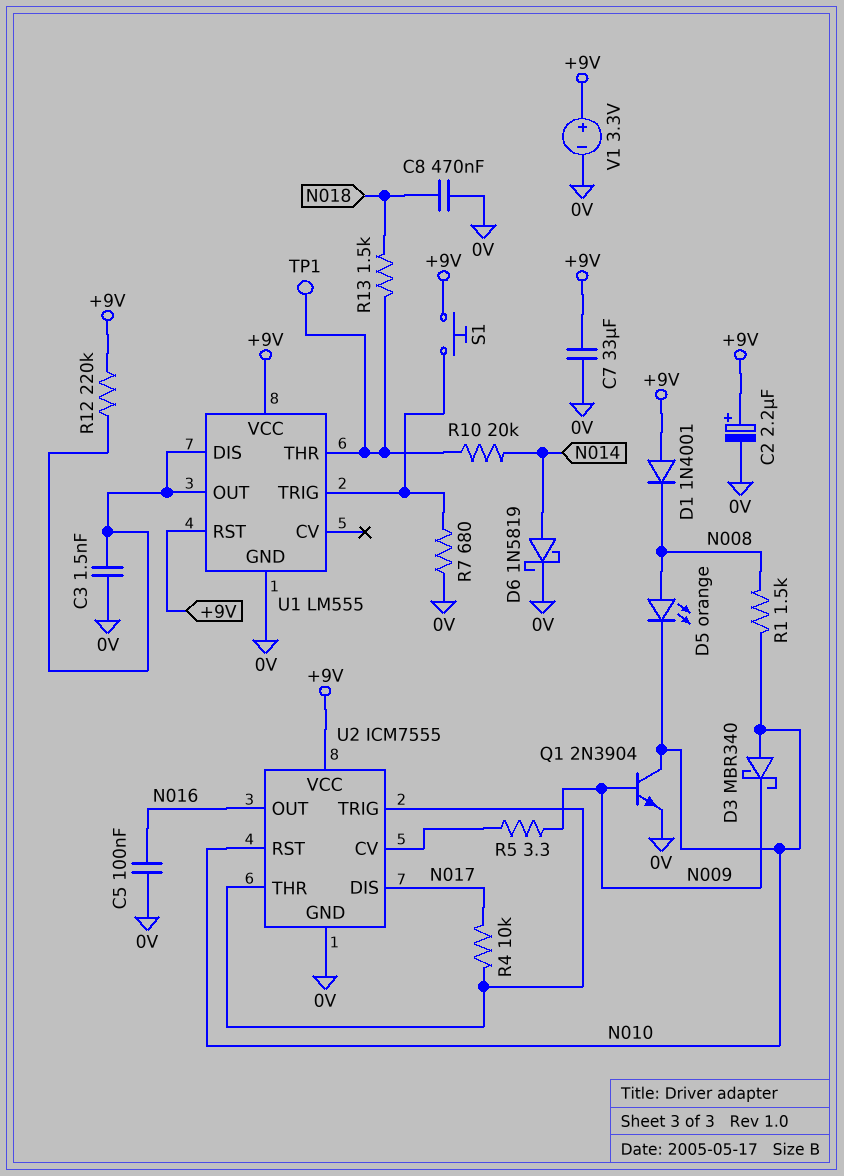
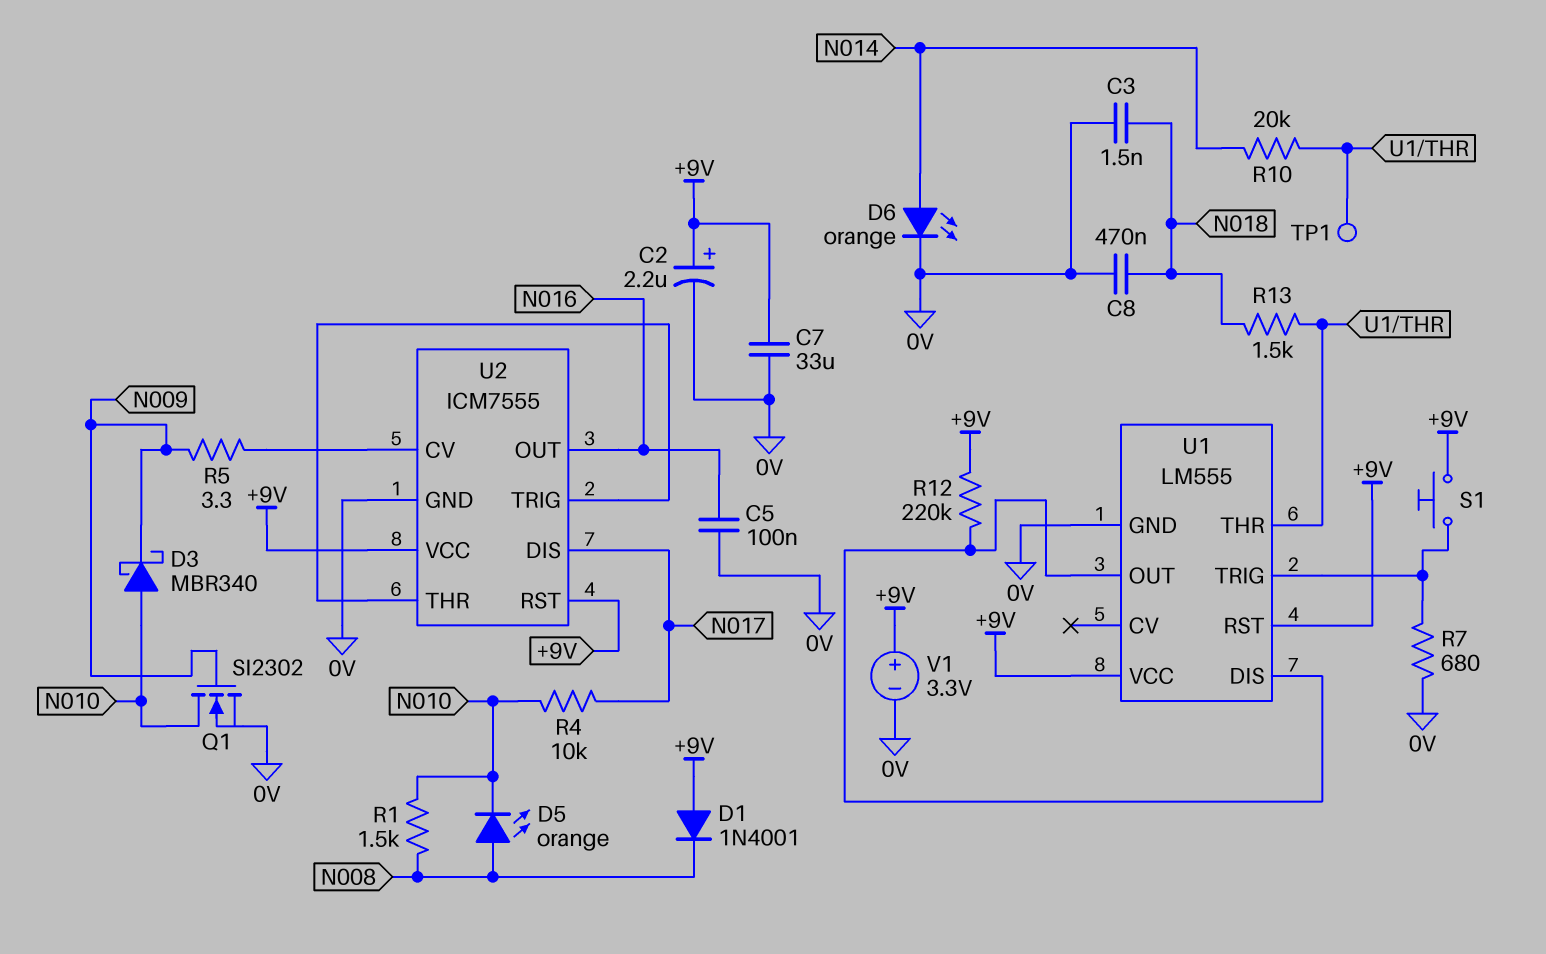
C3: 1.5nF (0V, U1/DIS) -> 1.5nF (0V, N018)
D6: schottky 1N5819 (A N014, K 0V) -> LED orange (A N014, K 0V)
Q1: NPN 2N3904 (B N009, C N010, E 0V) -> NMOS SI2302 (G N009, D N010, S 0V)
R4: 10k (N017, U2/THR) -> 10k (N010, N017)
U2 pin RST: N010 -> +9V

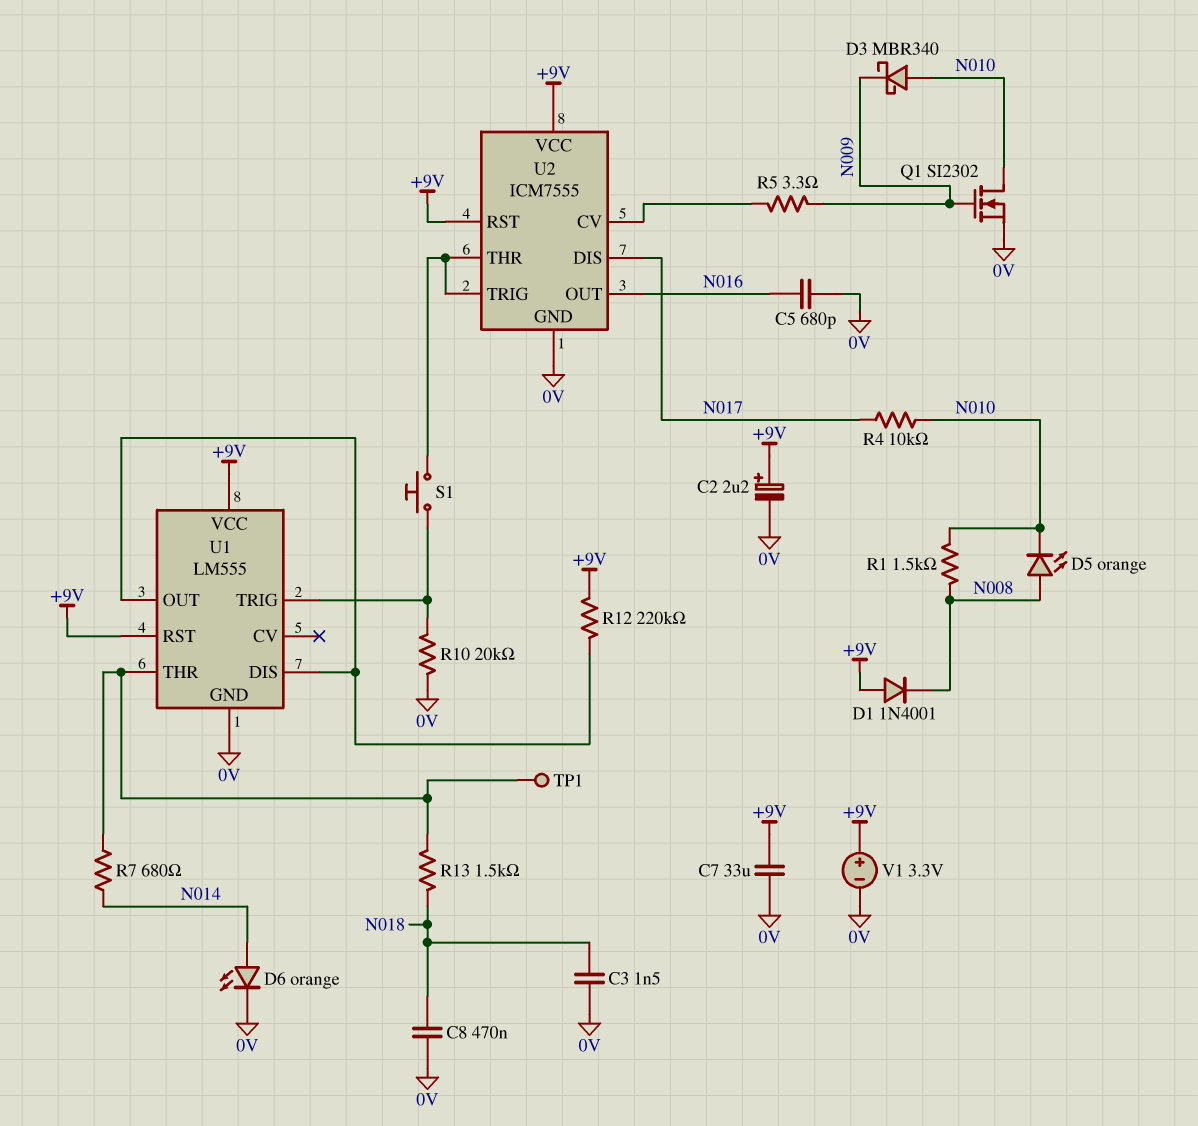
C5: 100nF (0V, N016) -> 680pF (0V, N016)
R7: 680 (0V, U1/TRIG) -> 680 (N014, U1/THR)
R10: 20k (N014, U1/THR) -> 20k (0V, U1/TRIG)
S1: button (+9V, U1/TRIG) -> button (U1/TRIG, U2/THR)

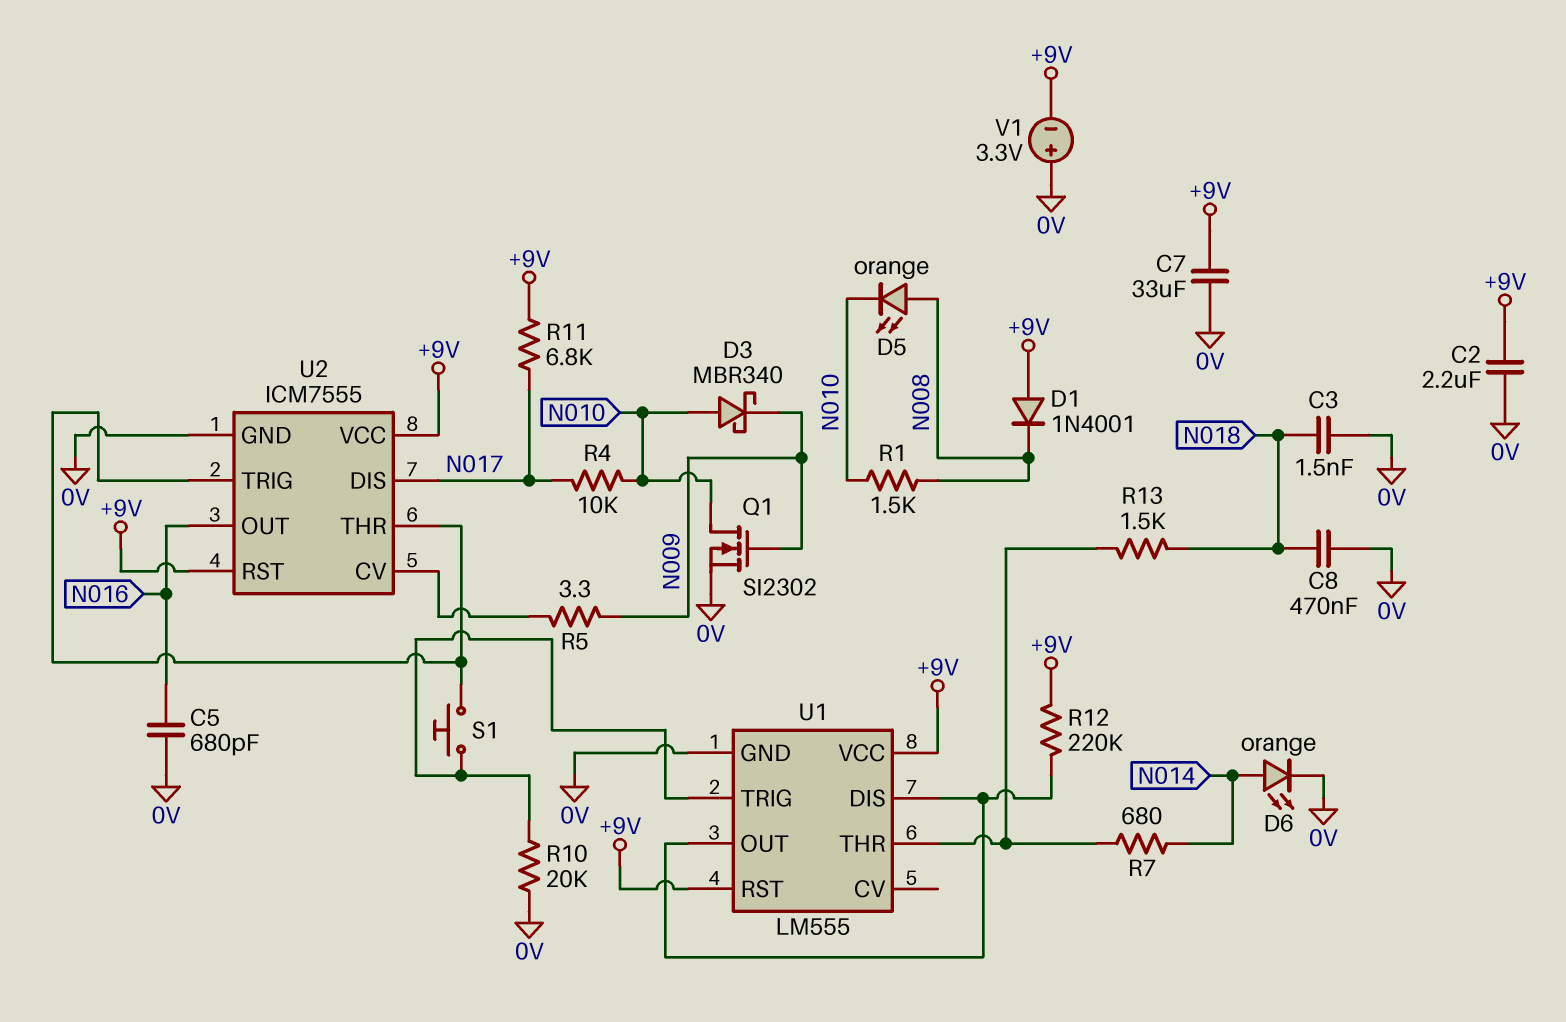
C2: 2.2uF (plus +9V, minus 0V) -> 2.2uF (+9V, 0V)
R11: none -> 6.8k (+9V, N017)
TP1: test point (U1/THR) -> none
V1: 3.3V (plus +9V, minus 0V) -> 3.3V (plus 0V, minus +9V)

